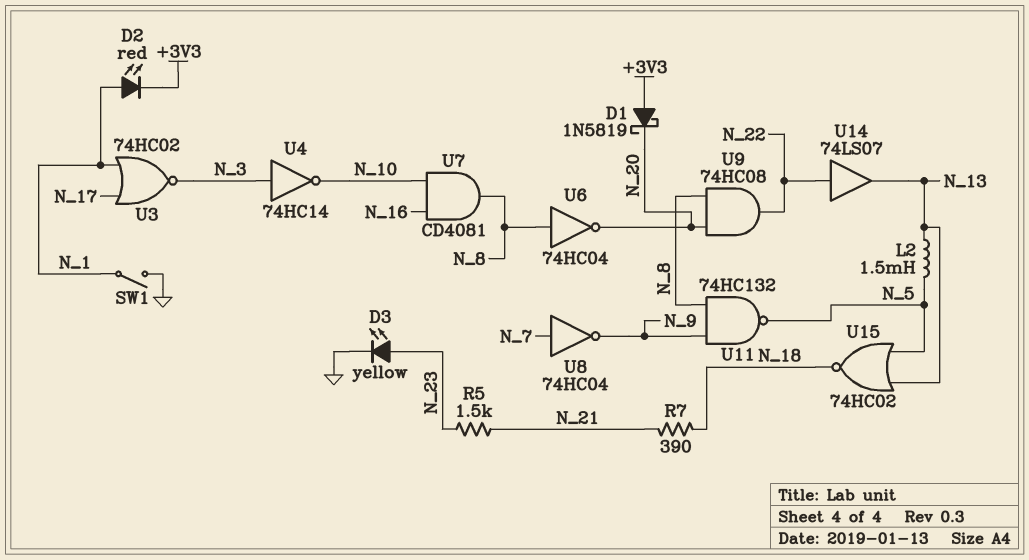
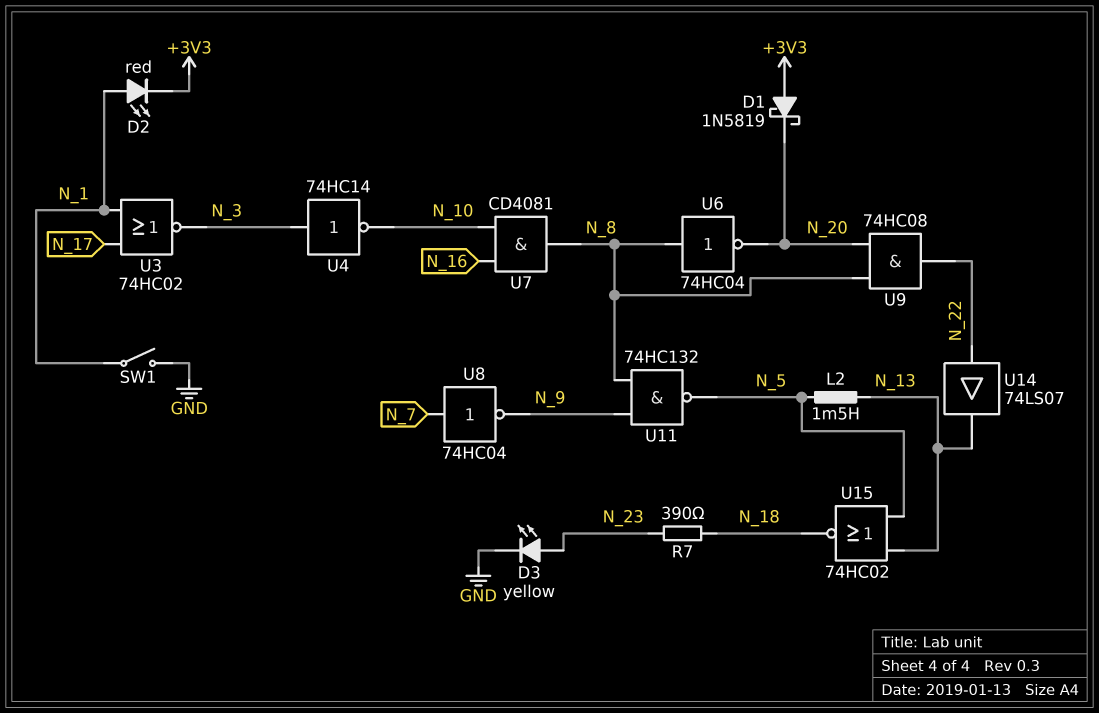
R5: 1.5k (N_21, N_23) -> none
R7: 390 (N_18, N_21) -> 390 (N_18, N_23)

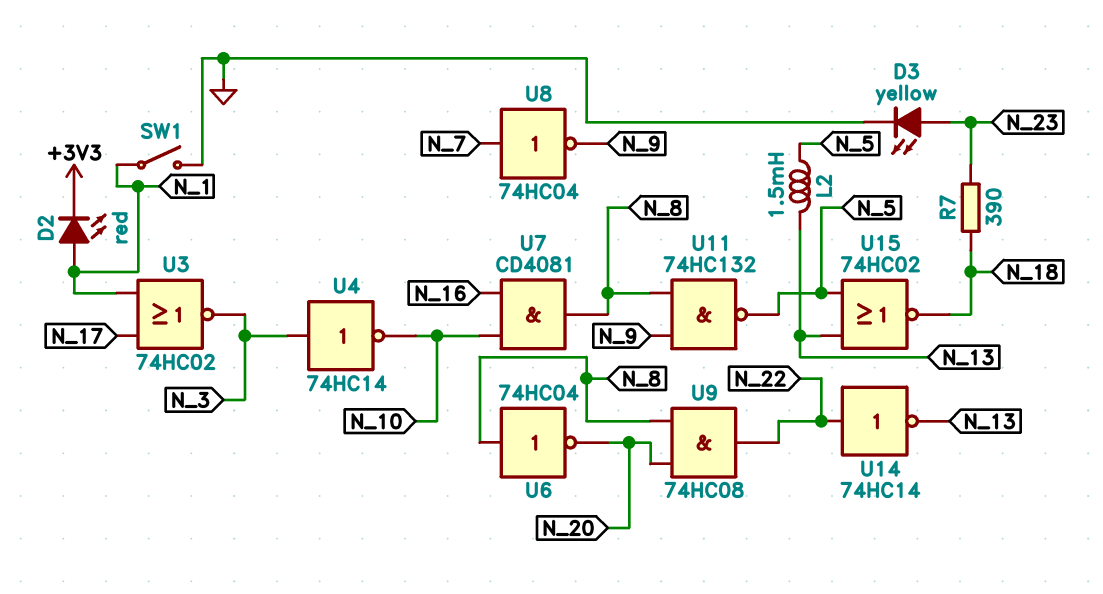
D1: schottky 1N5819 (A +3V3, K N_20) -> none
U14: buffer 74LS07 (in N_22, out N_13) -> NOT 74HC14 (in N_22, out N_13)

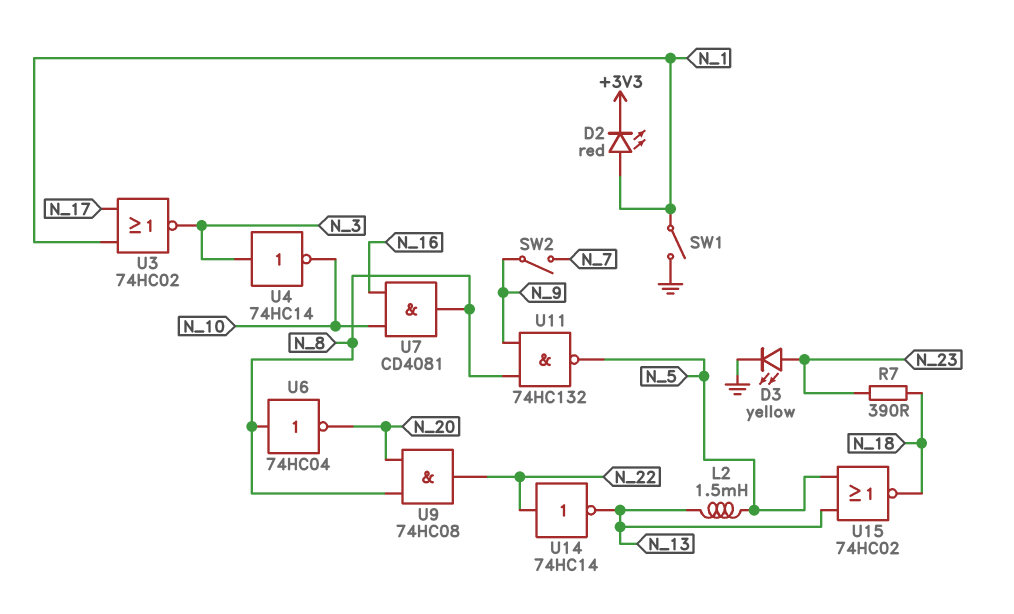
SW2: none -> switch (N_7, N_9)
U8: NOT 74HC04 (in N_7, out N_9) -> none

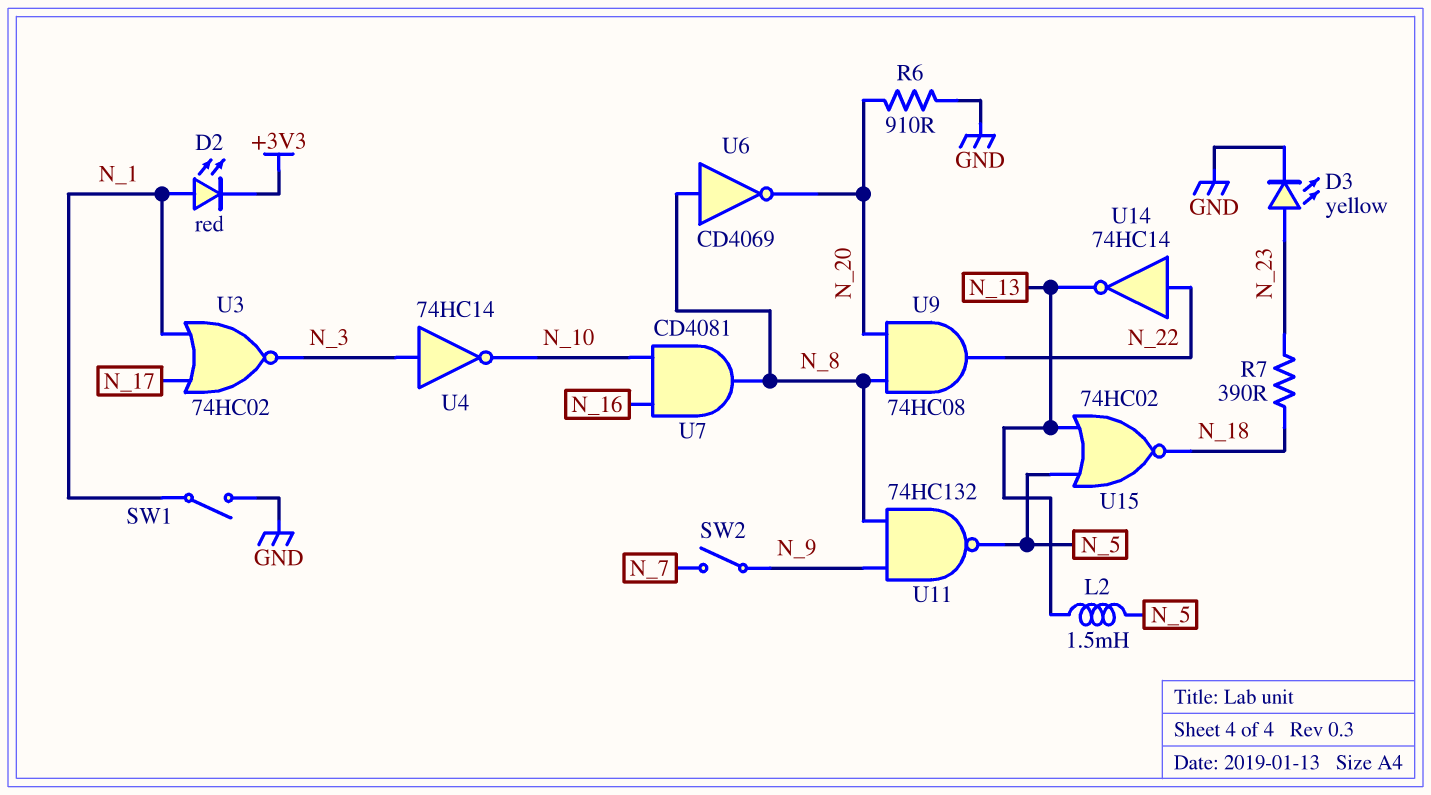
R6: none -> 910 (GND, N_20)
U6: NOT 74HC04 (in N_8, out N_20) -> NOT CD4069 (in N_8, out N_20)

